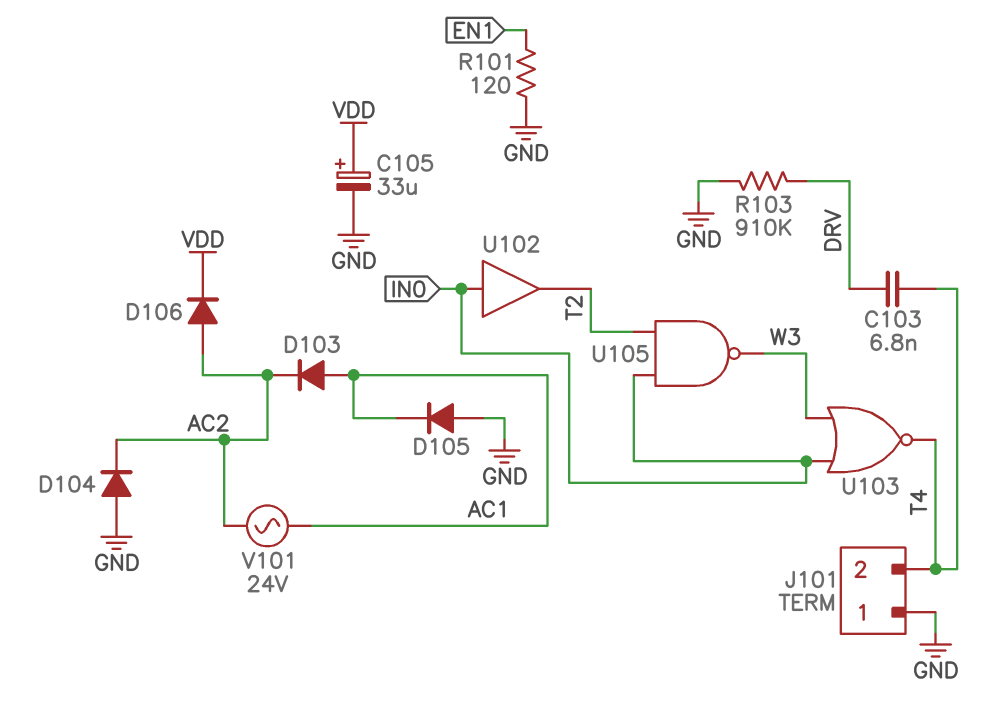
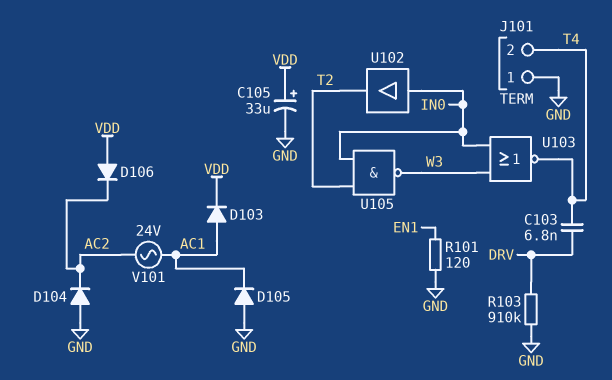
D103: diode (A AC1, K AC2) -> diode (A AC1, K VDD)
D106: diode (A AC2, K VDD) -> diode (A VDD, K AC2)

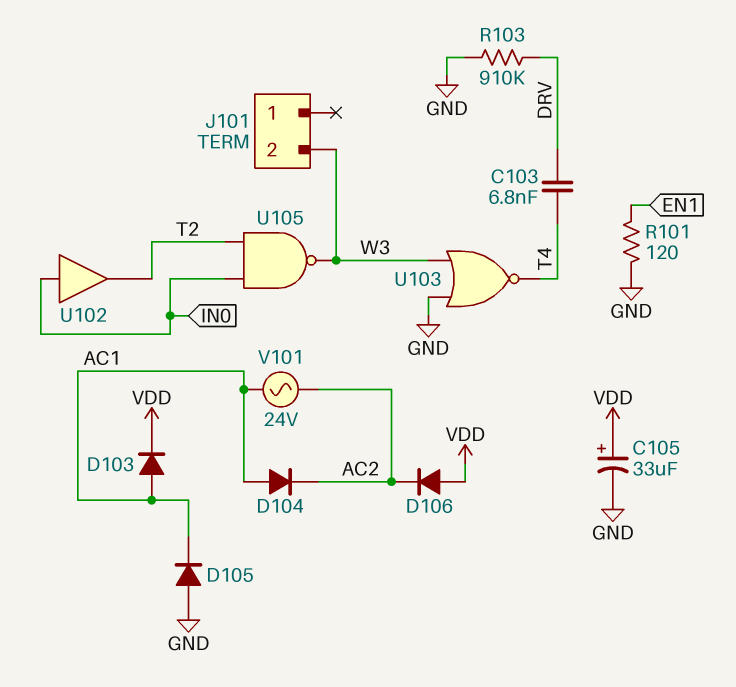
D104: diode (A GND, K AC2) -> diode (A AC1, K AC2)
J101 pin 1: GND -> none
J101 pin 2: T4 -> W3
U103: NOR (in IN0, in W3, out T4) -> NOR (in GND, in W3, out T4)

